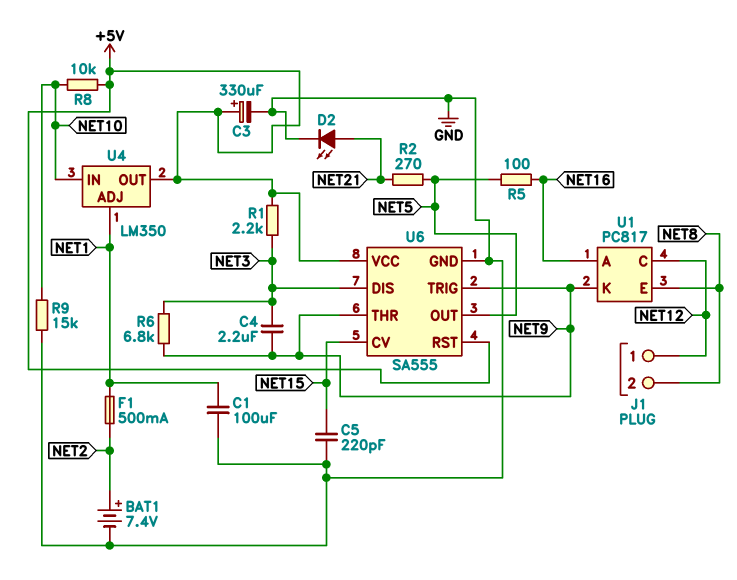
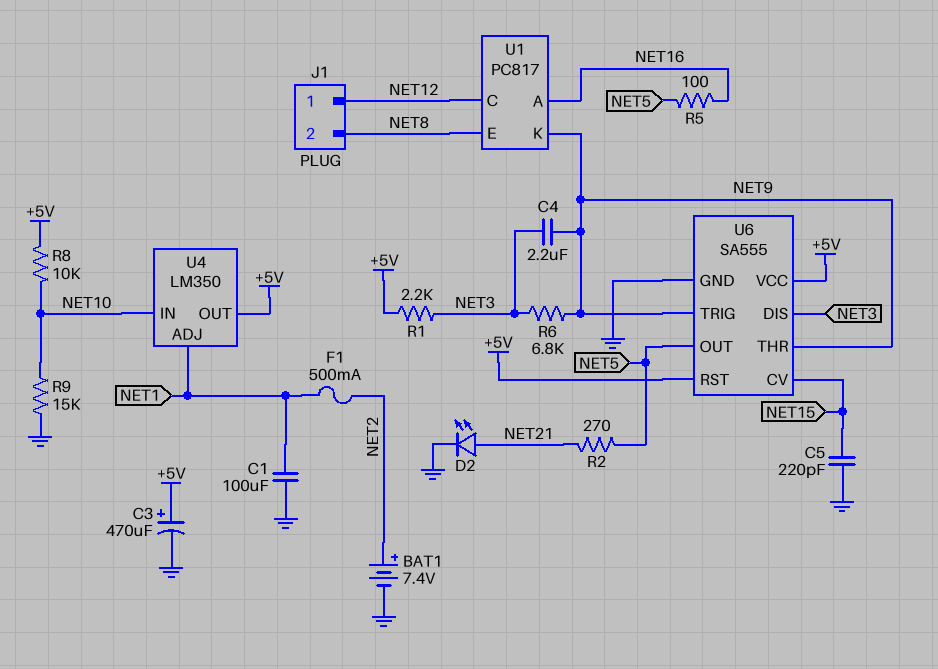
C3: 330uF (plus +5V, minus GND) -> 470uF (plus +5V, minus GND)

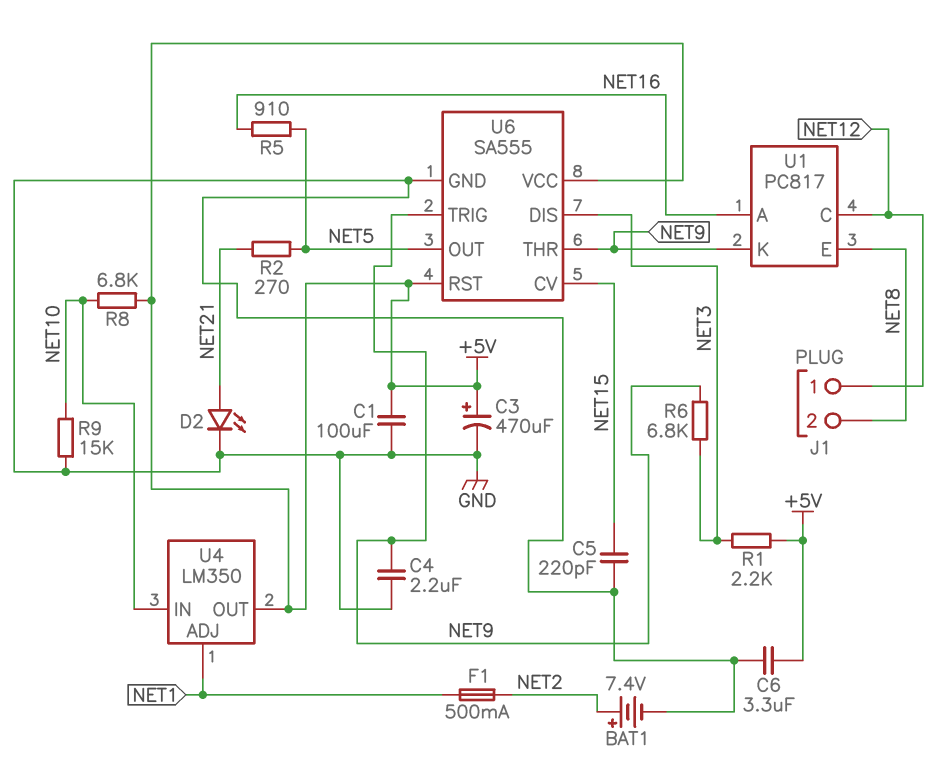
C1: 100uF (GND, NET1) -> 100uF (+5V, GND)
C4: 2.2uF (NET3, NET9) -> 2.2uF (GND, NET9)
C6: none -> 3.3uF (+5V, GND)
R5: 100 (NET5, NET16) -> 910 (NET5, NET16)
R8: 10k (+5V, NET10) -> 6.8k (+5V, NET10)

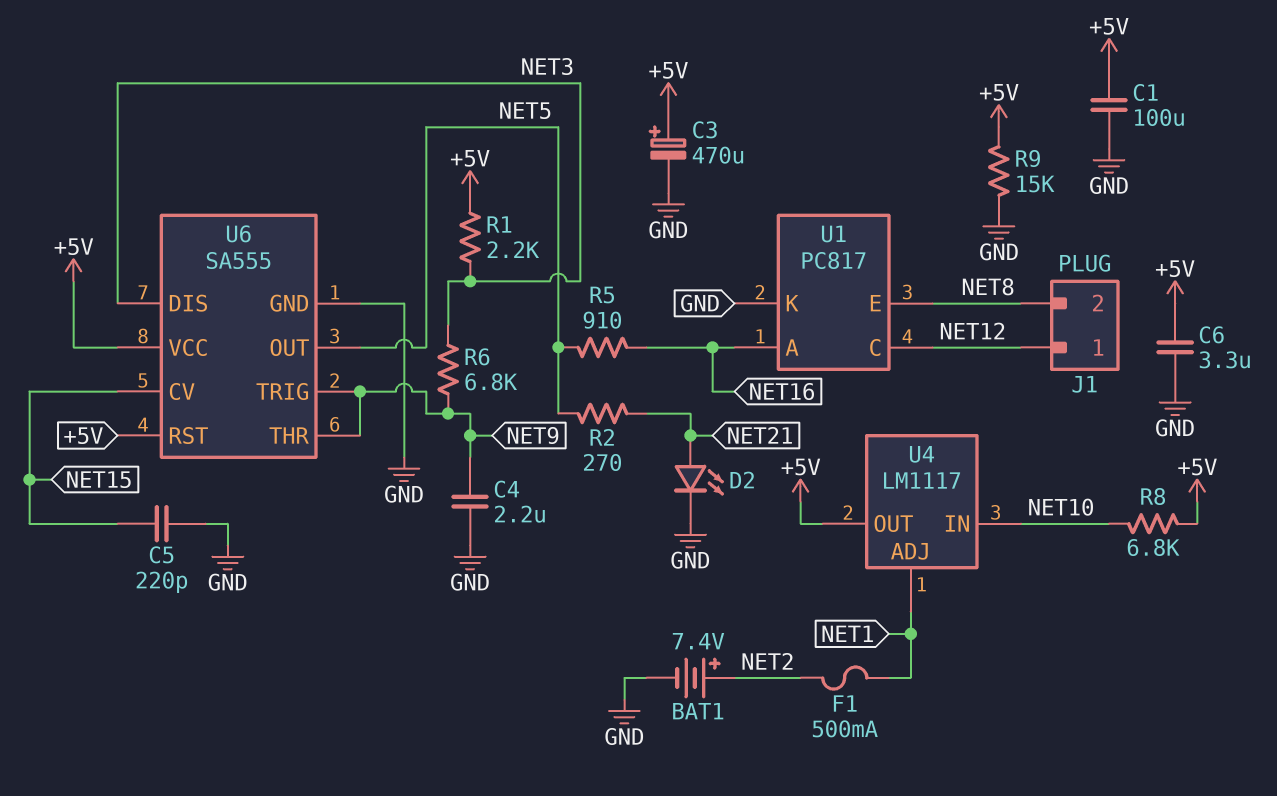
R9: 15k (GND, NET10) -> 15k (+5V, GND)
U1 pin K: NET9 -> GND
U4: LM350 -> LM1117

